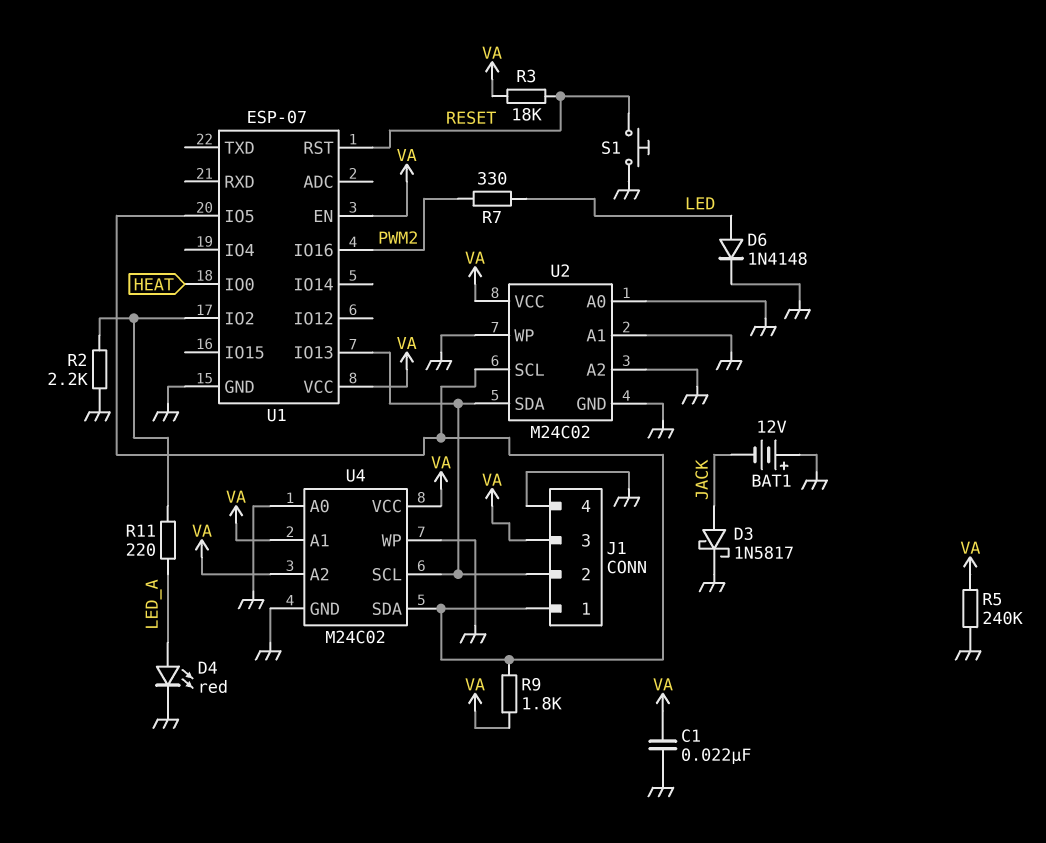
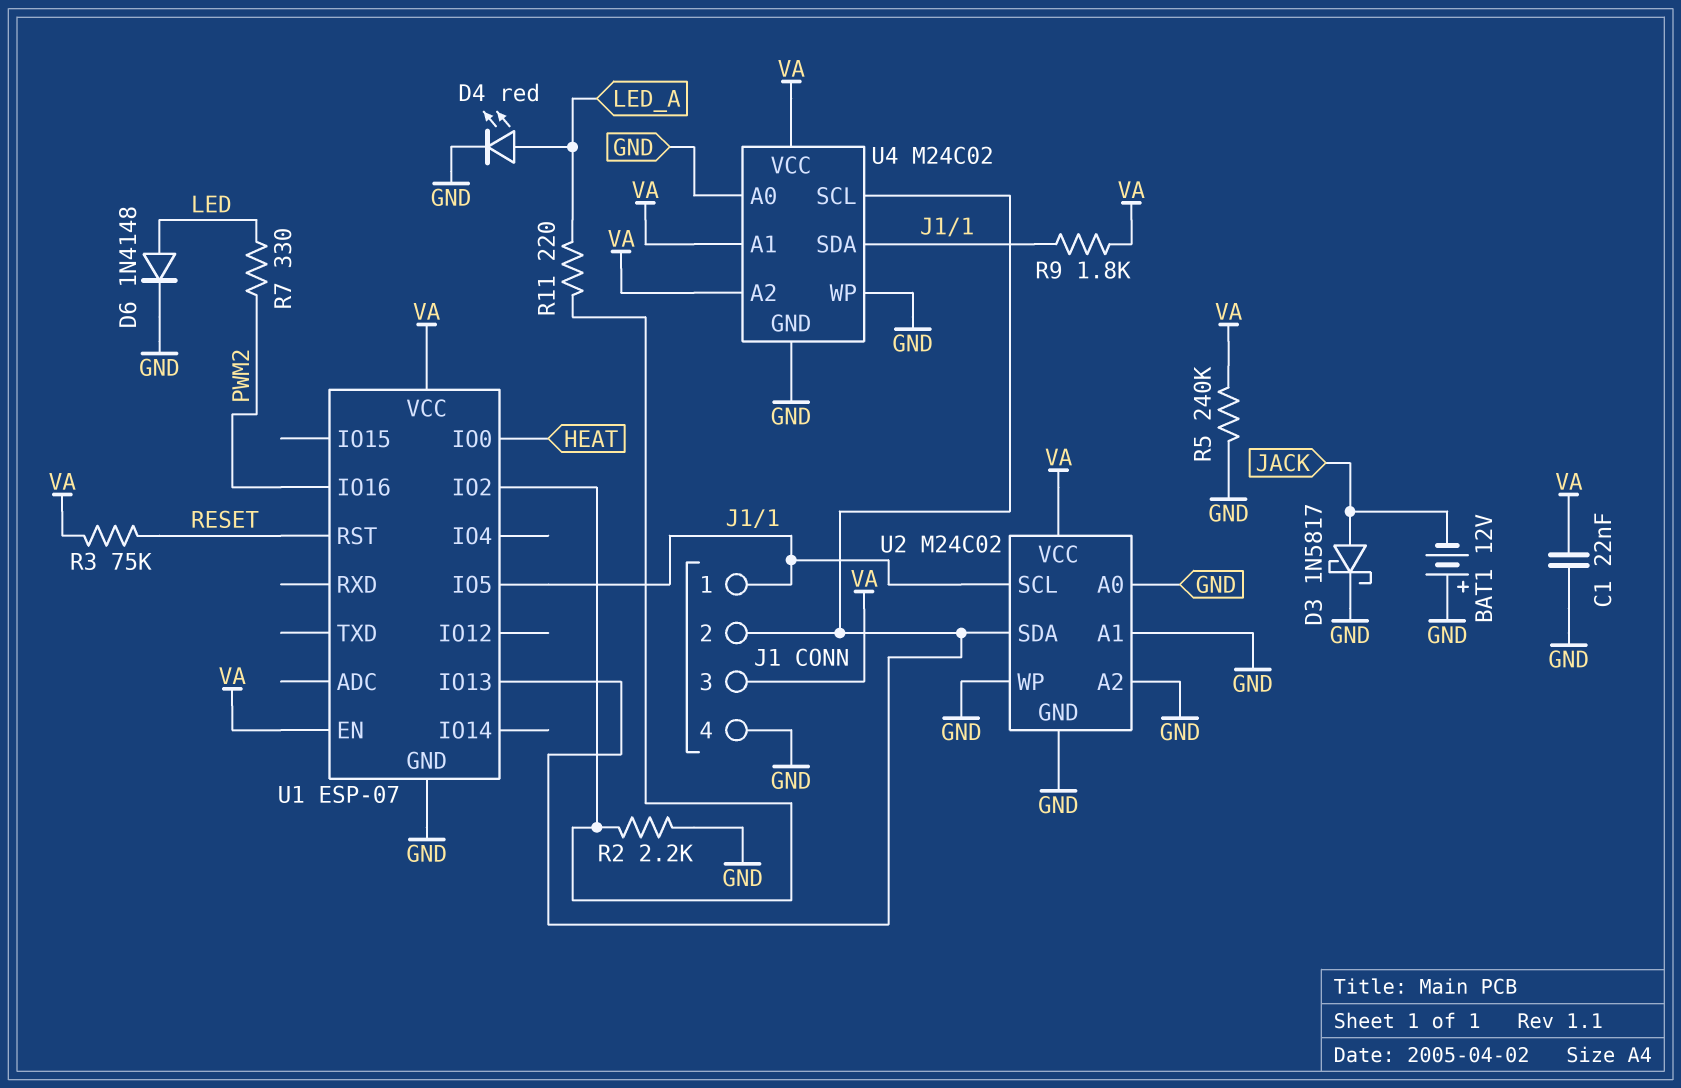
R3: 18k (RESET, VA) -> 75k (RESET, VA)
S1: button (GND, RESET) -> none

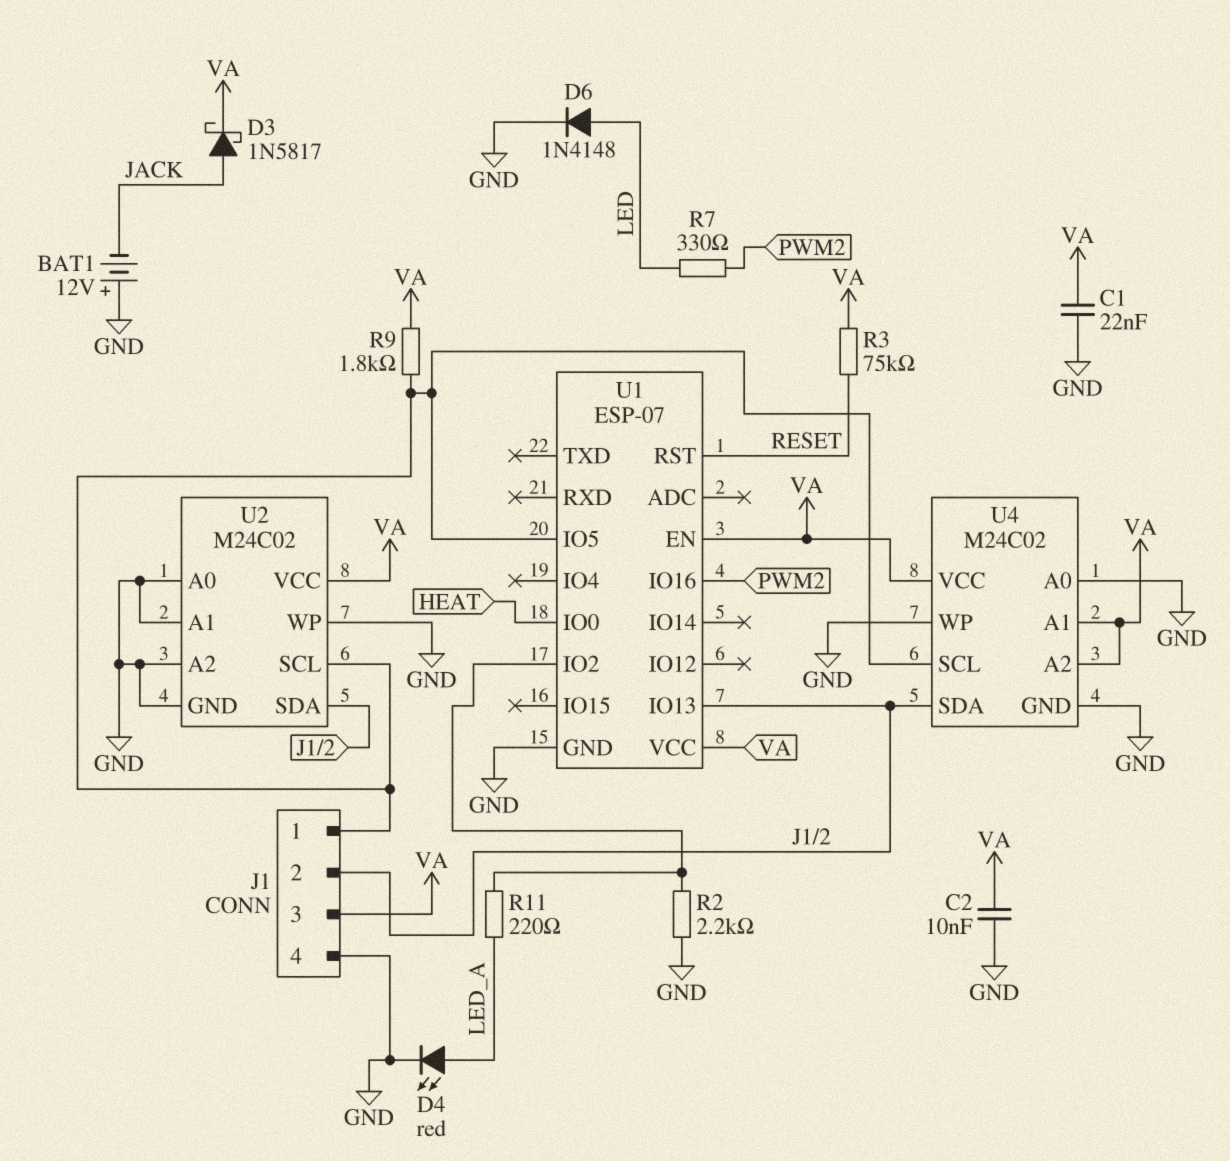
C2: none -> 10nF (GND, VA)
D3: schottky 1N5817 (A JACK, K GND) -> schottky 1N5817 (A JACK, K VA)
R5: 240k (GND, VA) -> none
U4 pin SCL: J1/2 -> J1/1
U4 pin SDA: J1/1 -> J1/2

